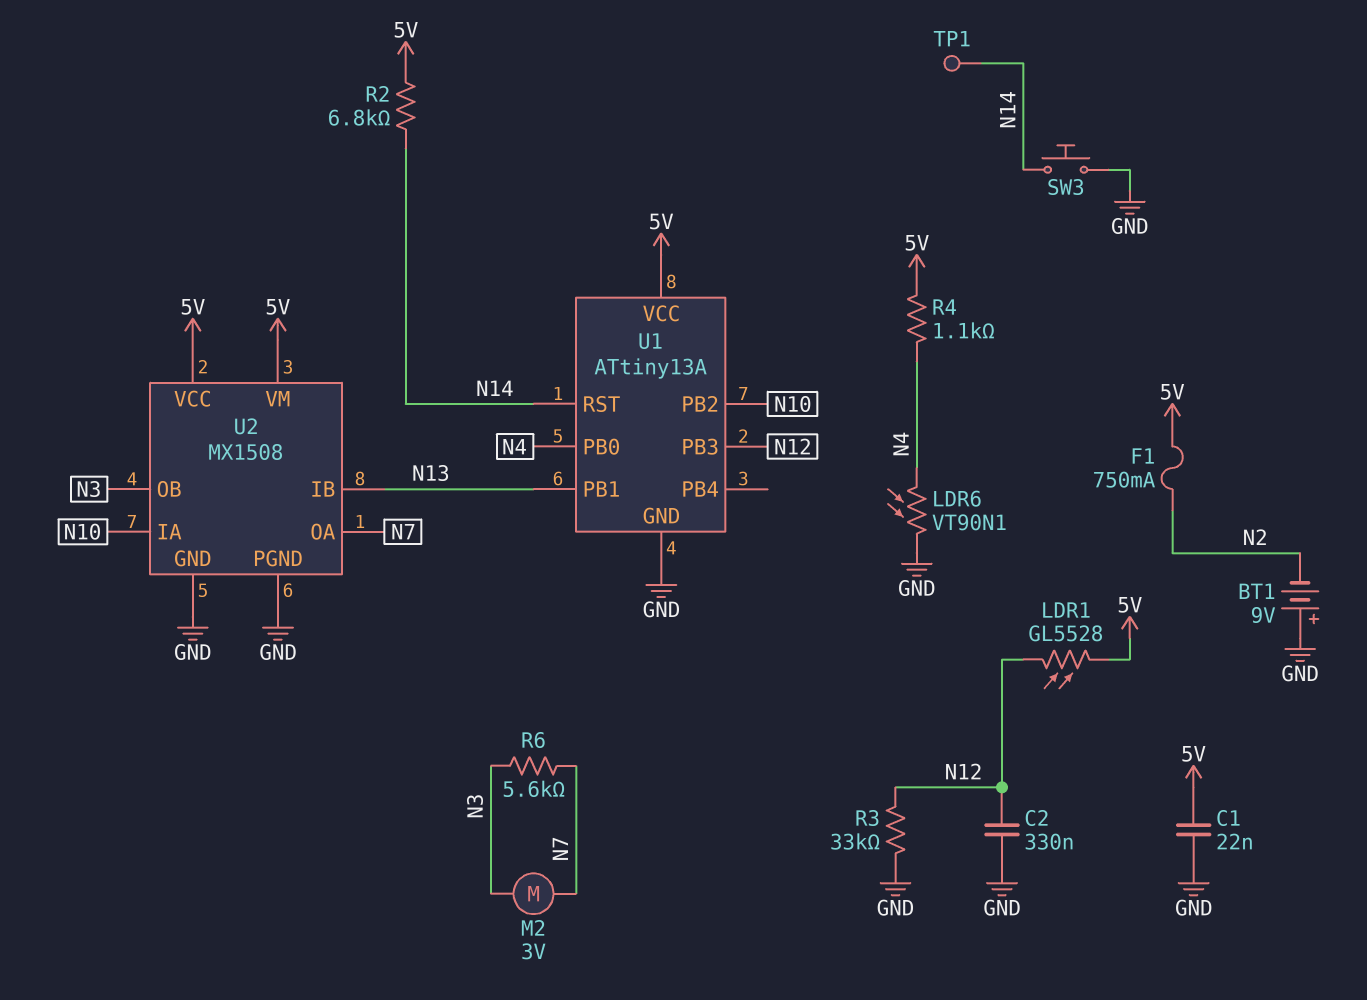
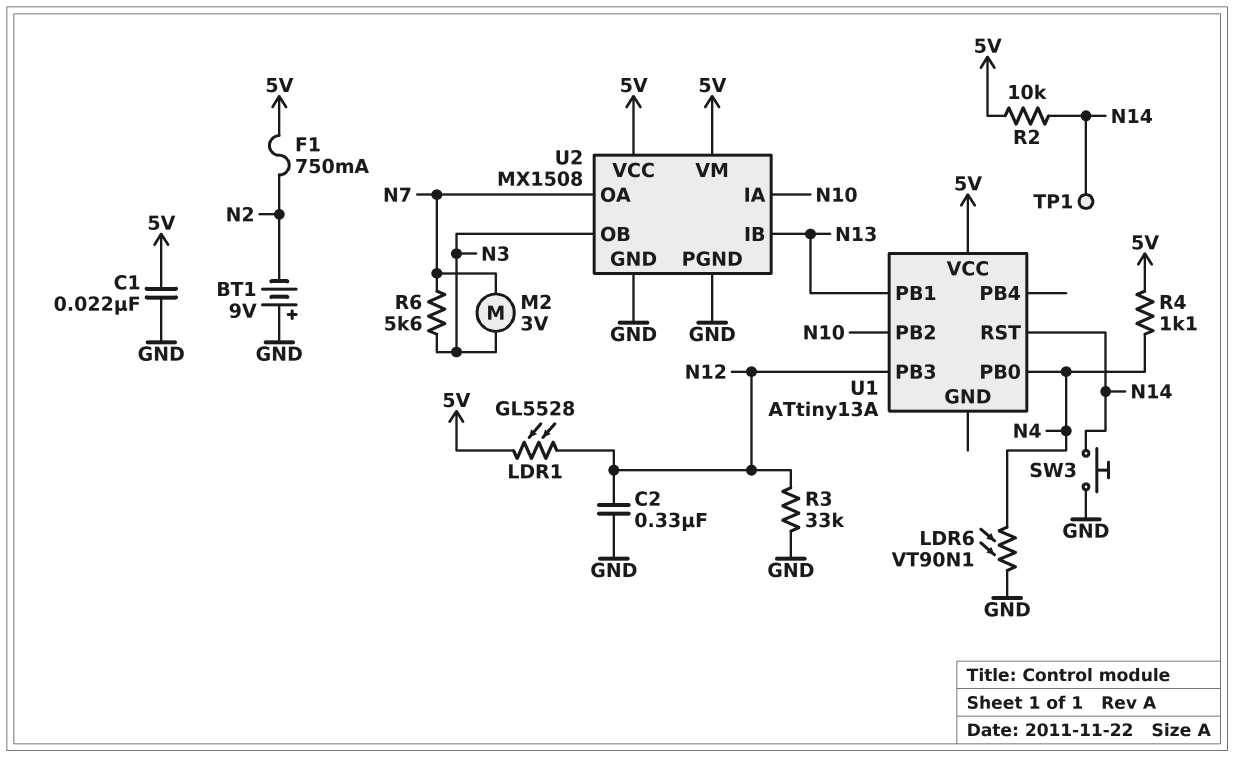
R2: 6.8k (5V, N14) -> 10k (5V, N14)
U1 pin GND: GND -> none

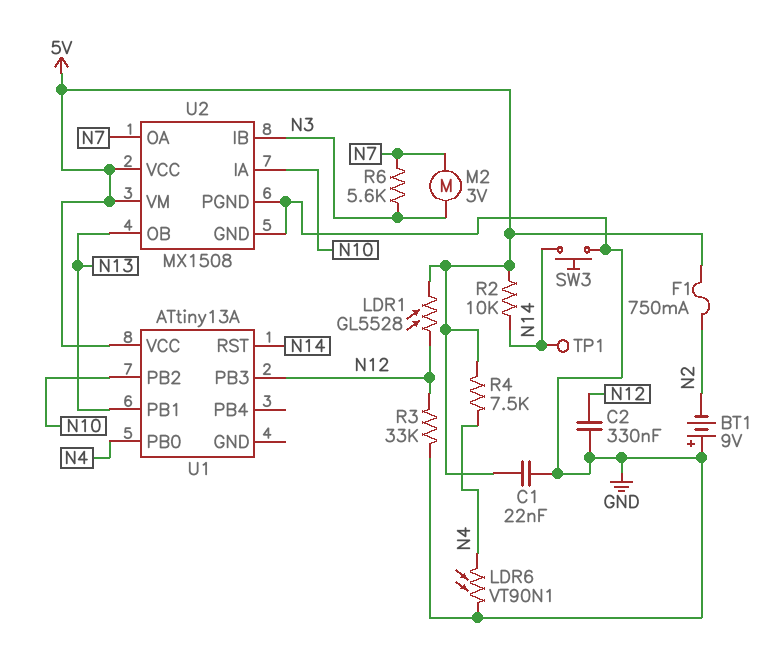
R4: 1.1k (5V, N4) -> 7.5k (5V, N4)
U2 pin IB: N13 -> N3
U2 pin OB: N3 -> N13

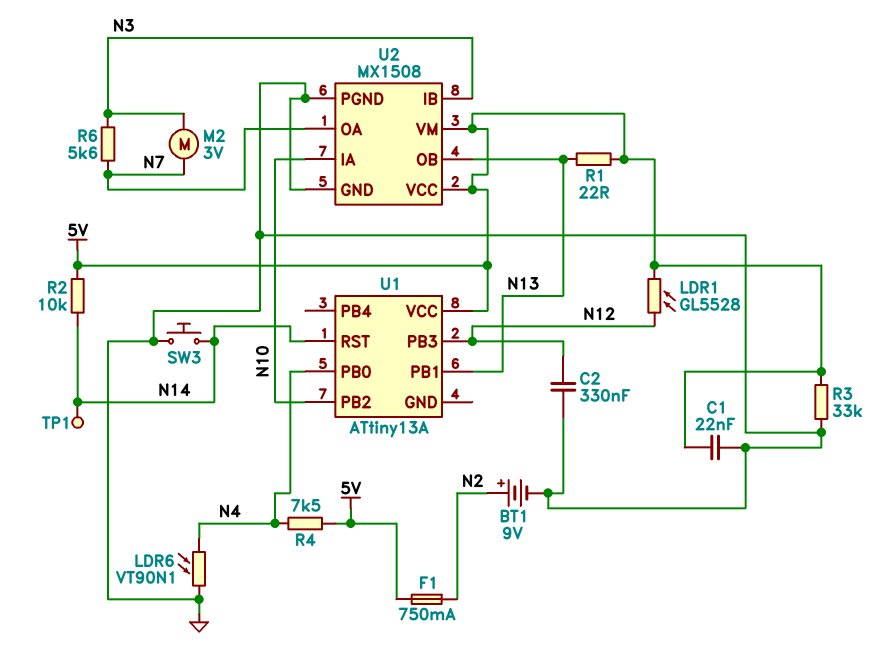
BT1: 9V (plus GND, minus N2) -> 9V (plus N2, minus GND)
R1: none -> 22 (5V, N13)
R3: 33k (GND, N12) -> 33k (5V, GND)

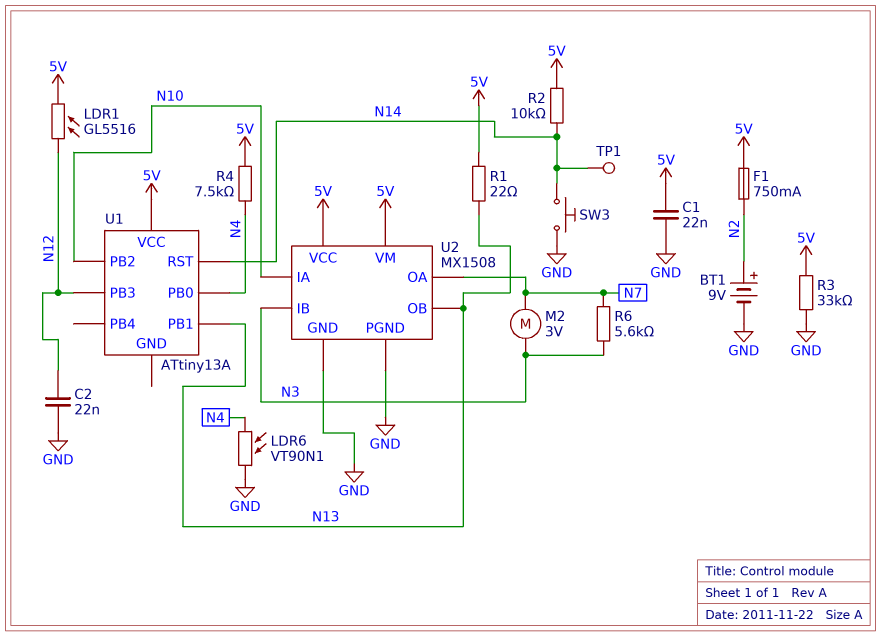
C2: 330nF (GND, N12) -> 22nF (GND, N12)
LDR1: GL5528 (5V, N12) -> GL5516 (5V, N12)

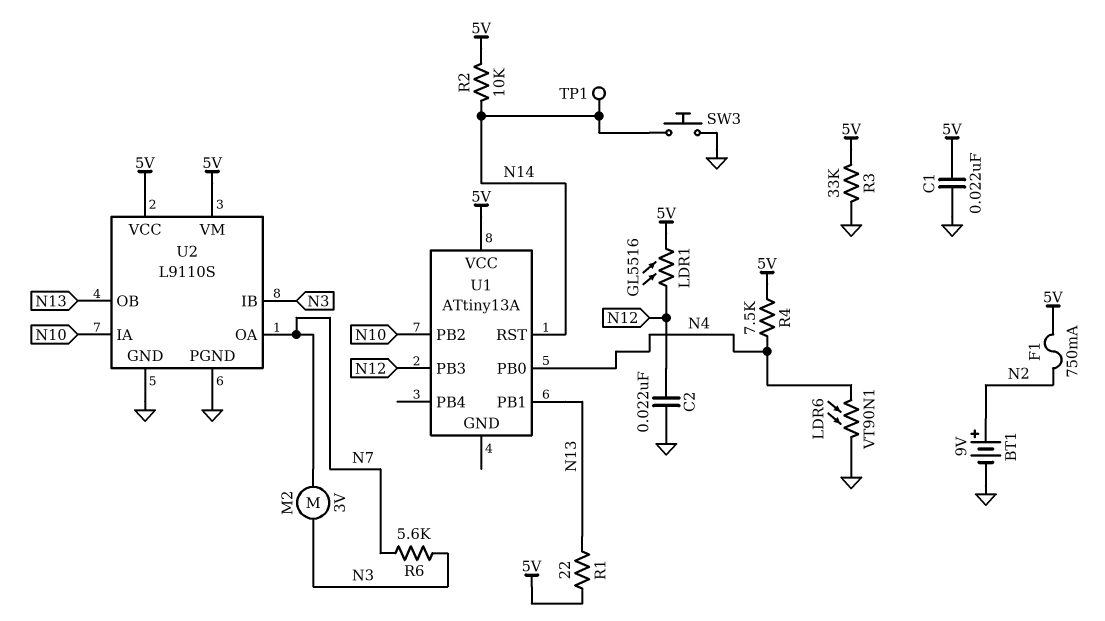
U2: MX1508 -> L9110S

